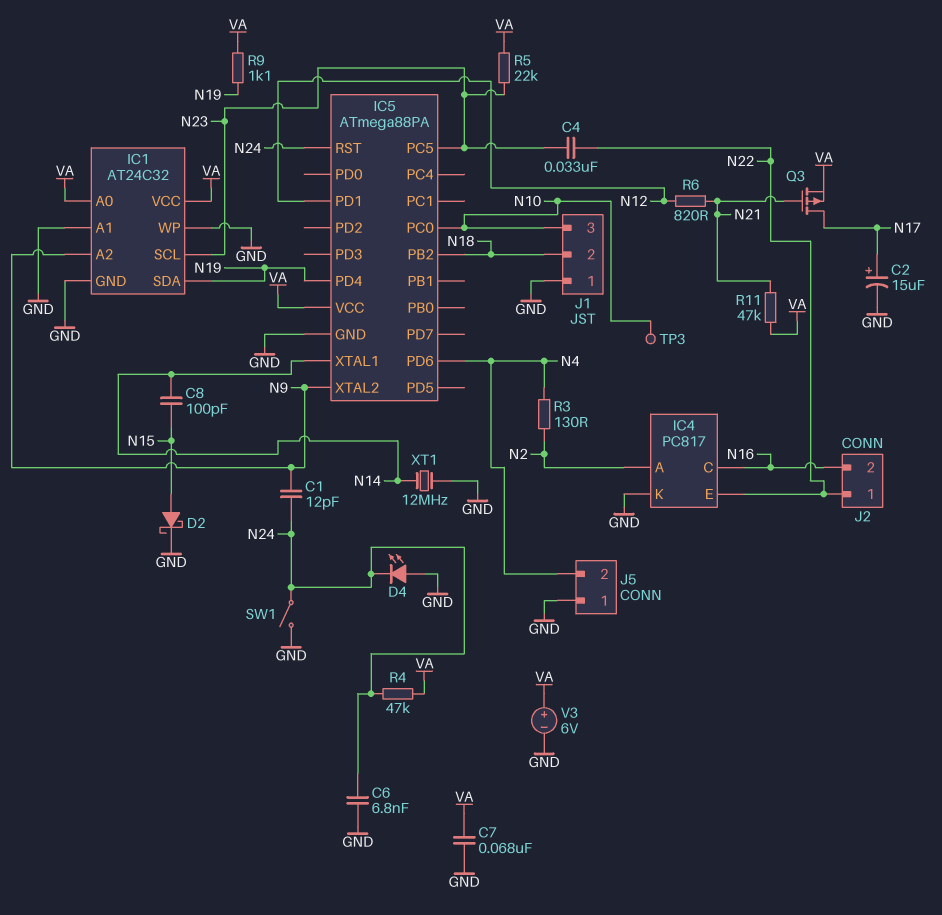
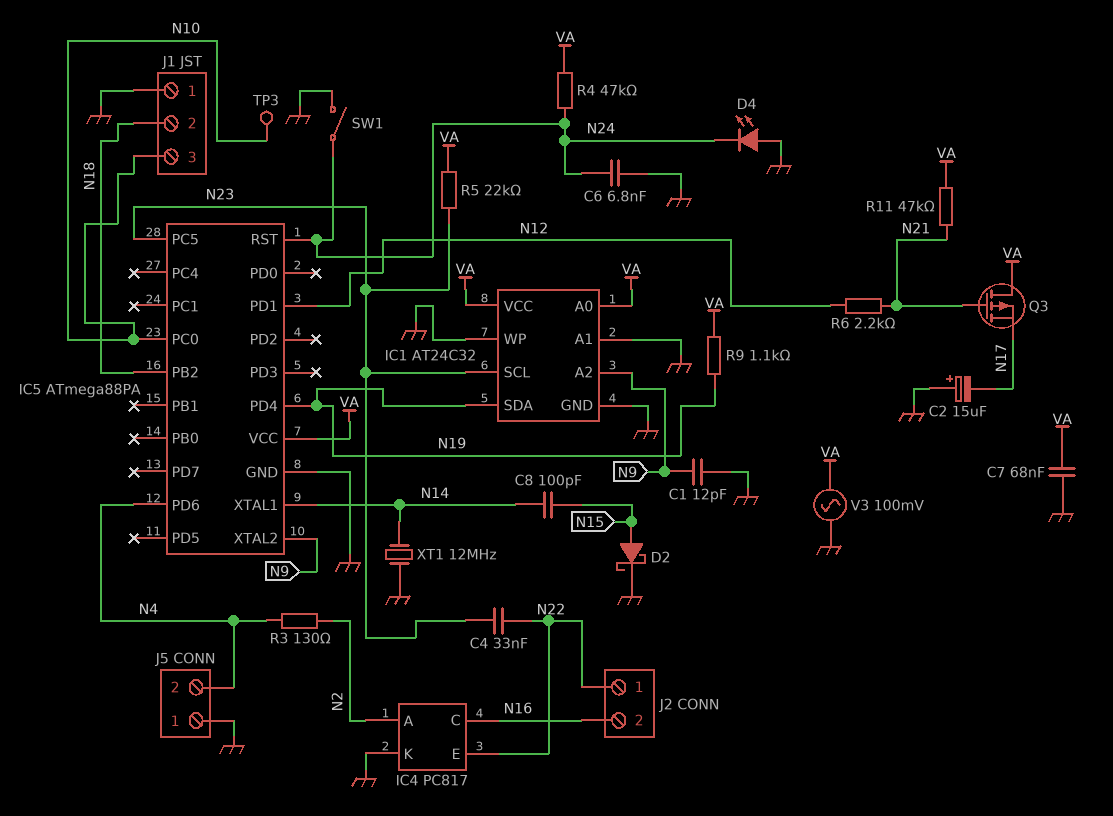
C1: 12pF (N9, N24) -> 12pF (GND, N9)
C2: 15uF (plus N17, minus GND) -> 15uF (plus GND, minus N17)
Q3: PMOS (G N21, D N17, S VA) -> PMOS (G N21, D VA, S N17)
R6: 820 (N12, N21) -> 2.2k (N12, N21)
V3: 6V (plus VA, minus GND) -> AC 100mV (GND, VA)

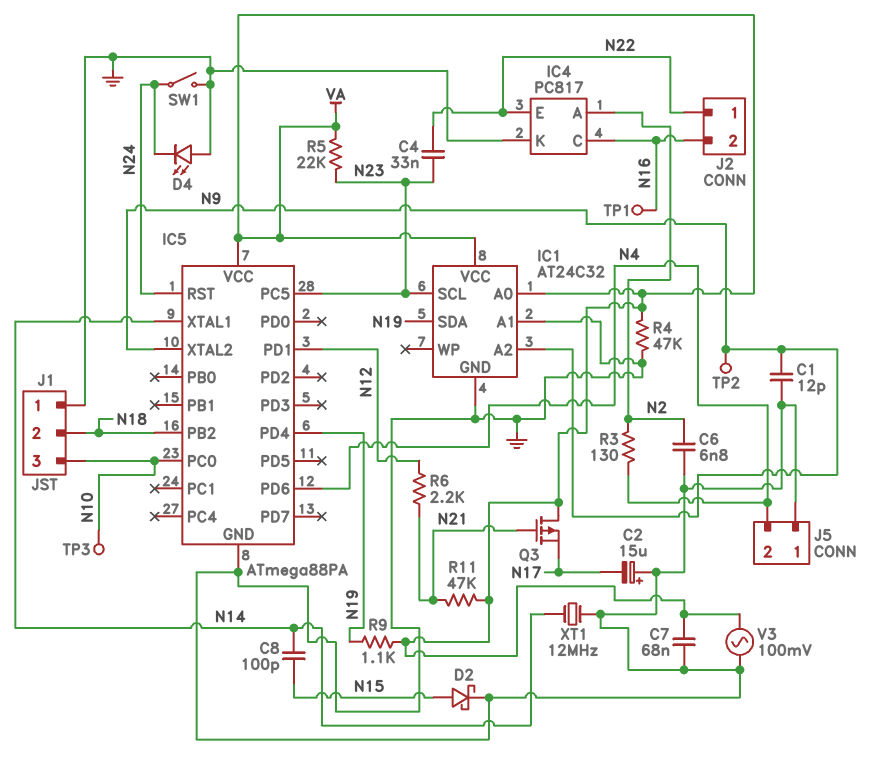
C6: 6.8nF (GND, N24) -> 6.8nF (GND, N2)
IC1 pin WP: GND -> none
R4: 47k (N24, VA) -> 47k (GND, VA)
TP1: none -> test point (N16)
TP2: none -> test point (N9)

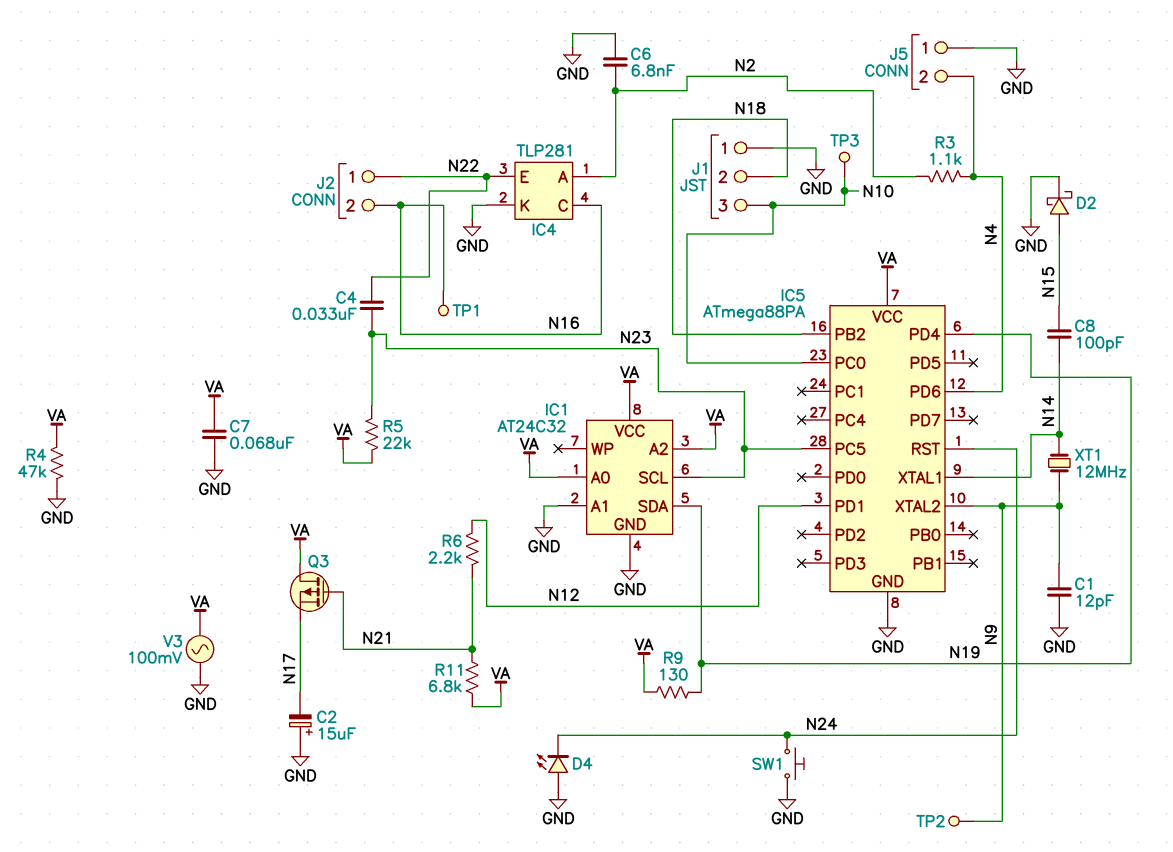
IC1 pin A2: N9 -> VA
IC4: PC817 -> TLP281
R3: 130 (N2, N4) -> 1.1k (N2, N4)
R9: 1.1k (N19, VA) -> 130 (N19, VA)
R11: 47k (N21, VA) -> 6.8k (N21, VA)
SW1: switch (GND, N24) -> button (GND, N24)
XT1: 12MHz (GND, N14) -> 12MHz (N9, N14)

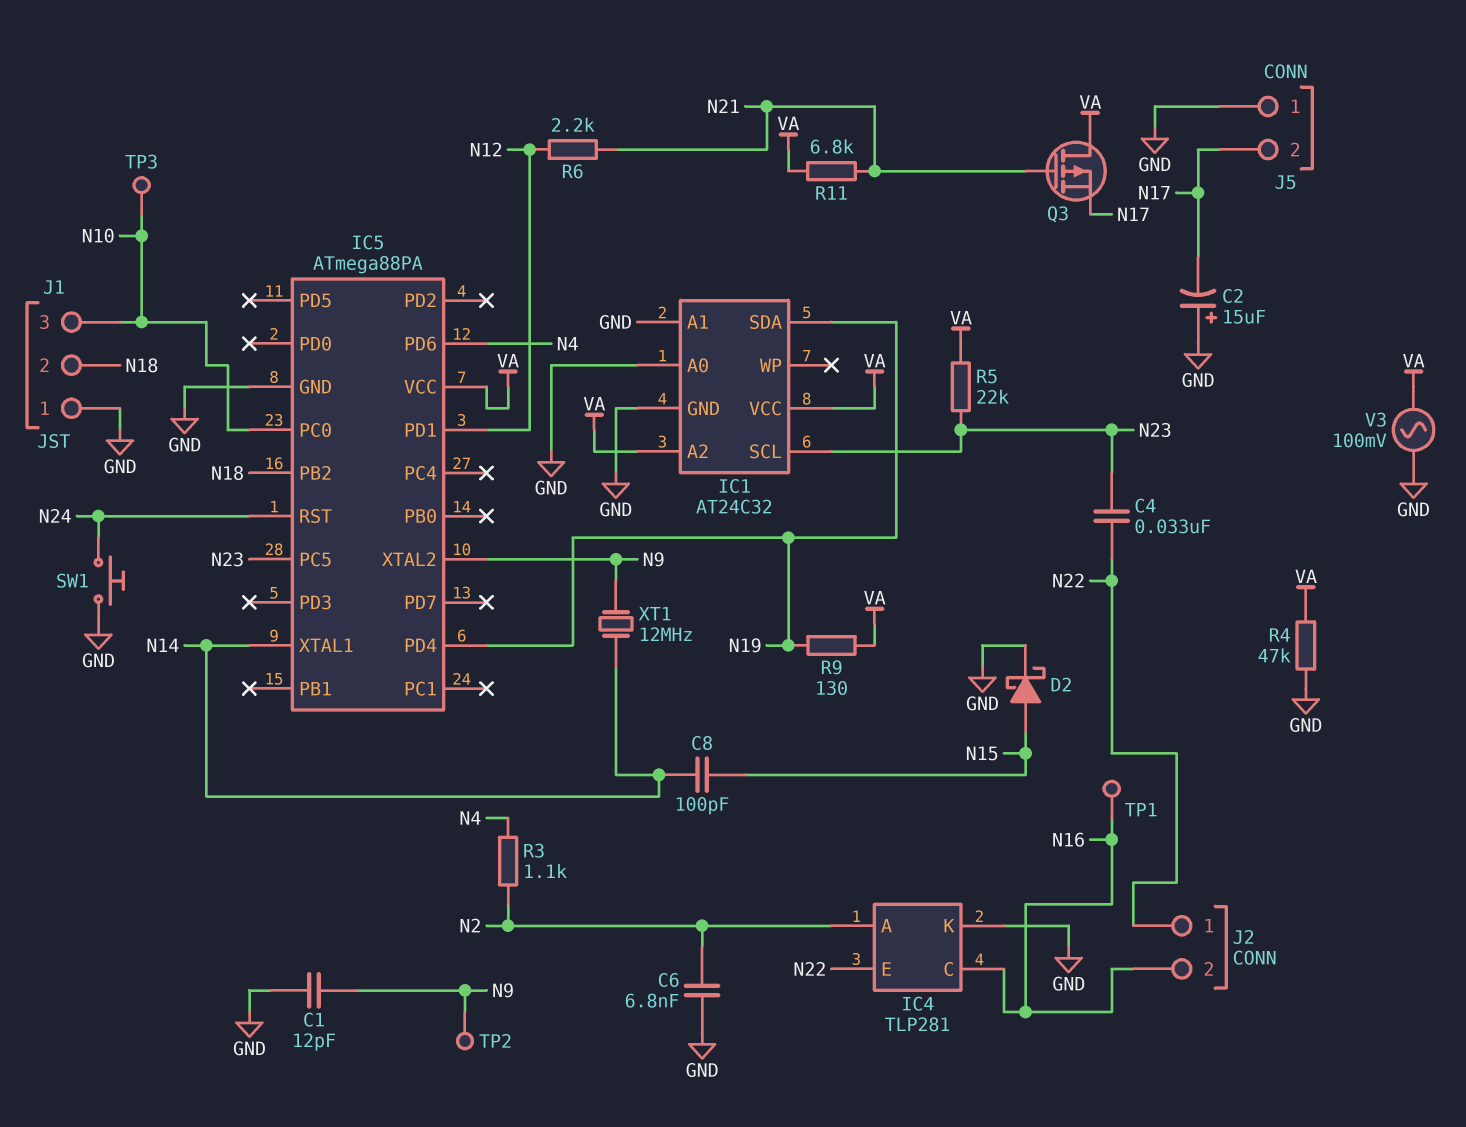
C7: 68nF (GND, VA) -> none
D4: LED (A GND, K N24) -> none
IC1 pin A0: VA -> GND
J5 pin 2: N4 -> N17

